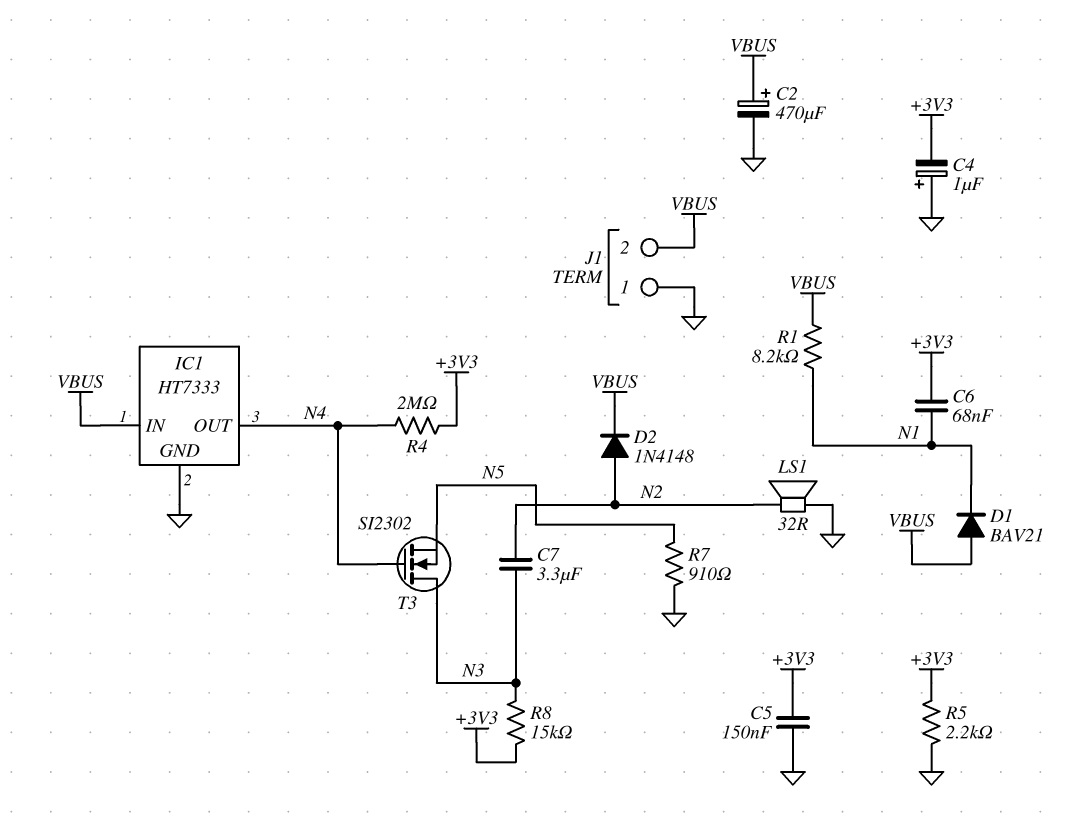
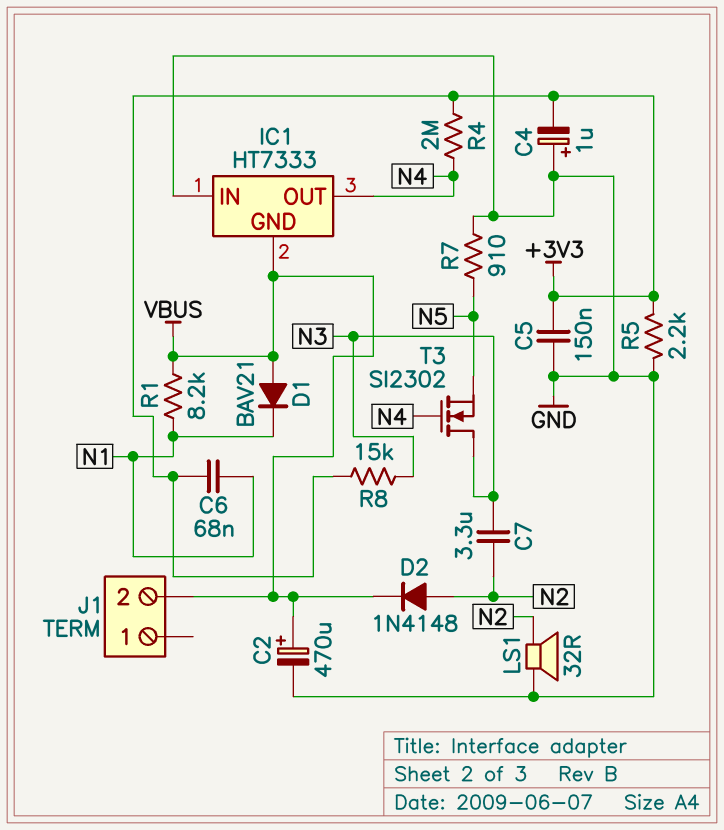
IC1 pin GND: GND -> VBUS
IC1 pin IN: VBUS -> GND
J1 pin 1: GND -> none

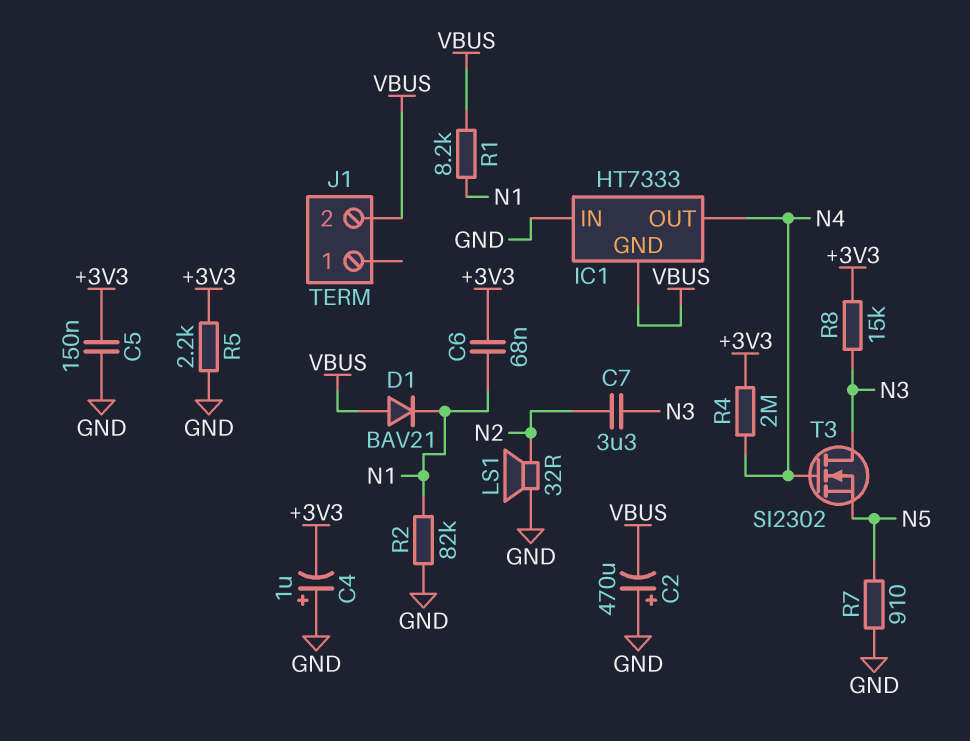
C2: 470uF (plus VBUS, minus GND) -> 470uF (plus GND, minus VBUS)
D2: diode 1N4148 (A N2, K VBUS) -> none
R2: none -> 82k (GND, N1)

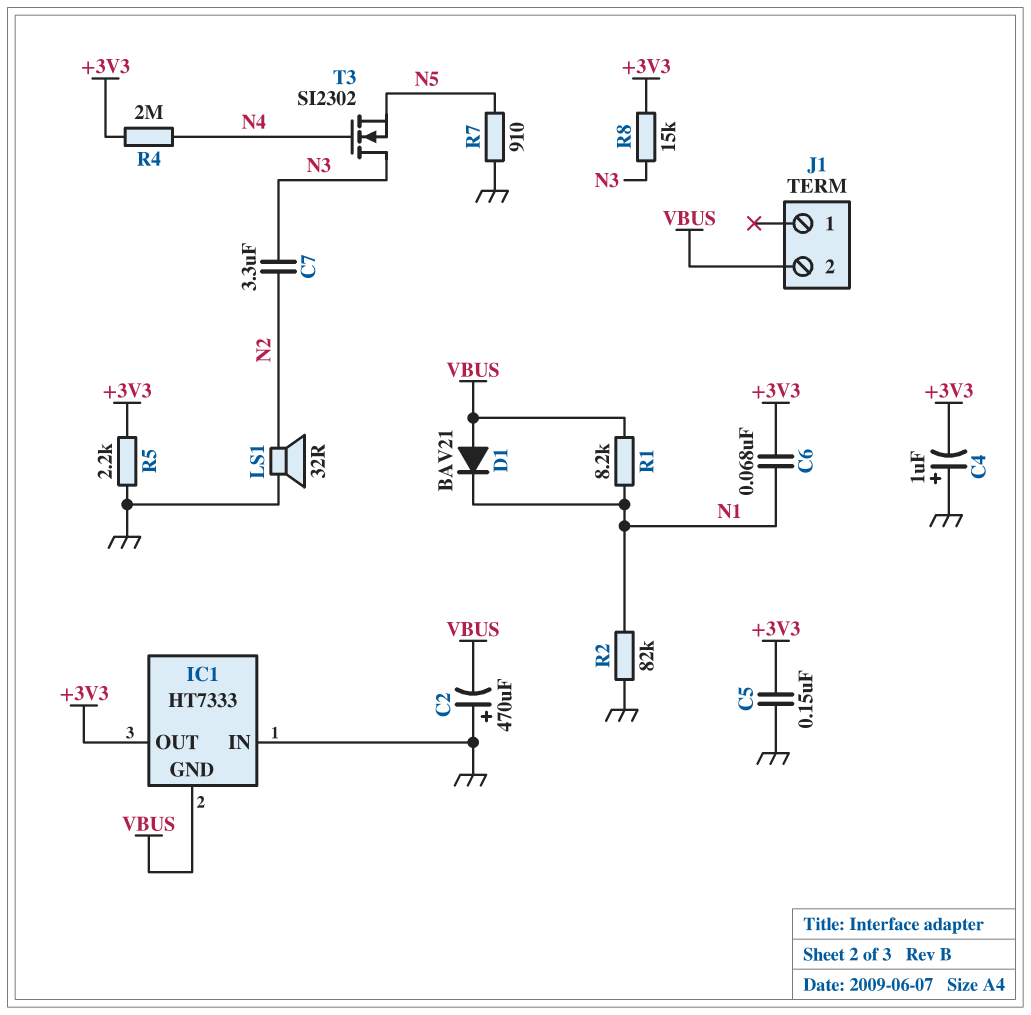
IC1 pin OUT: N4 -> +3V3

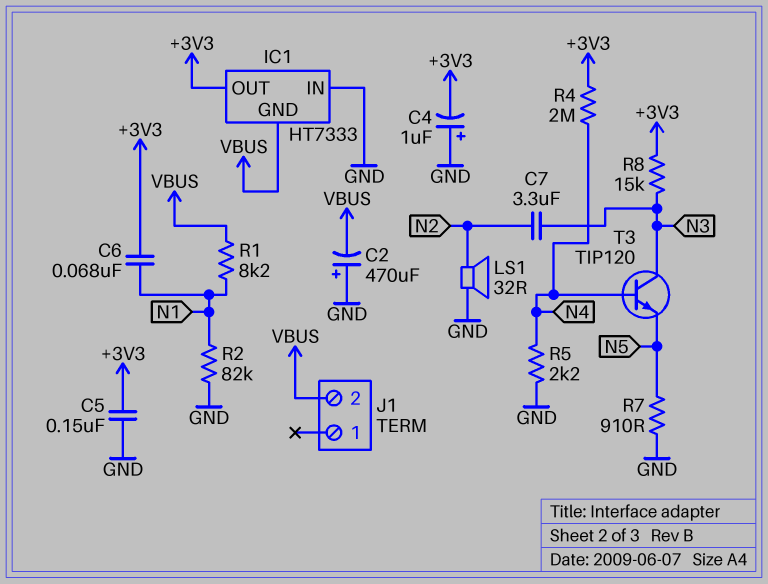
D1: diode BAV21 (A VBUS, K N1) -> none
R5: 2.2k (+3V3, GND) -> 2.2k (GND, N4)
T3: NMOS SI2302 (G N4, D N3, S N5) -> NPN TIP120 (B N4, C N3, E N5)

